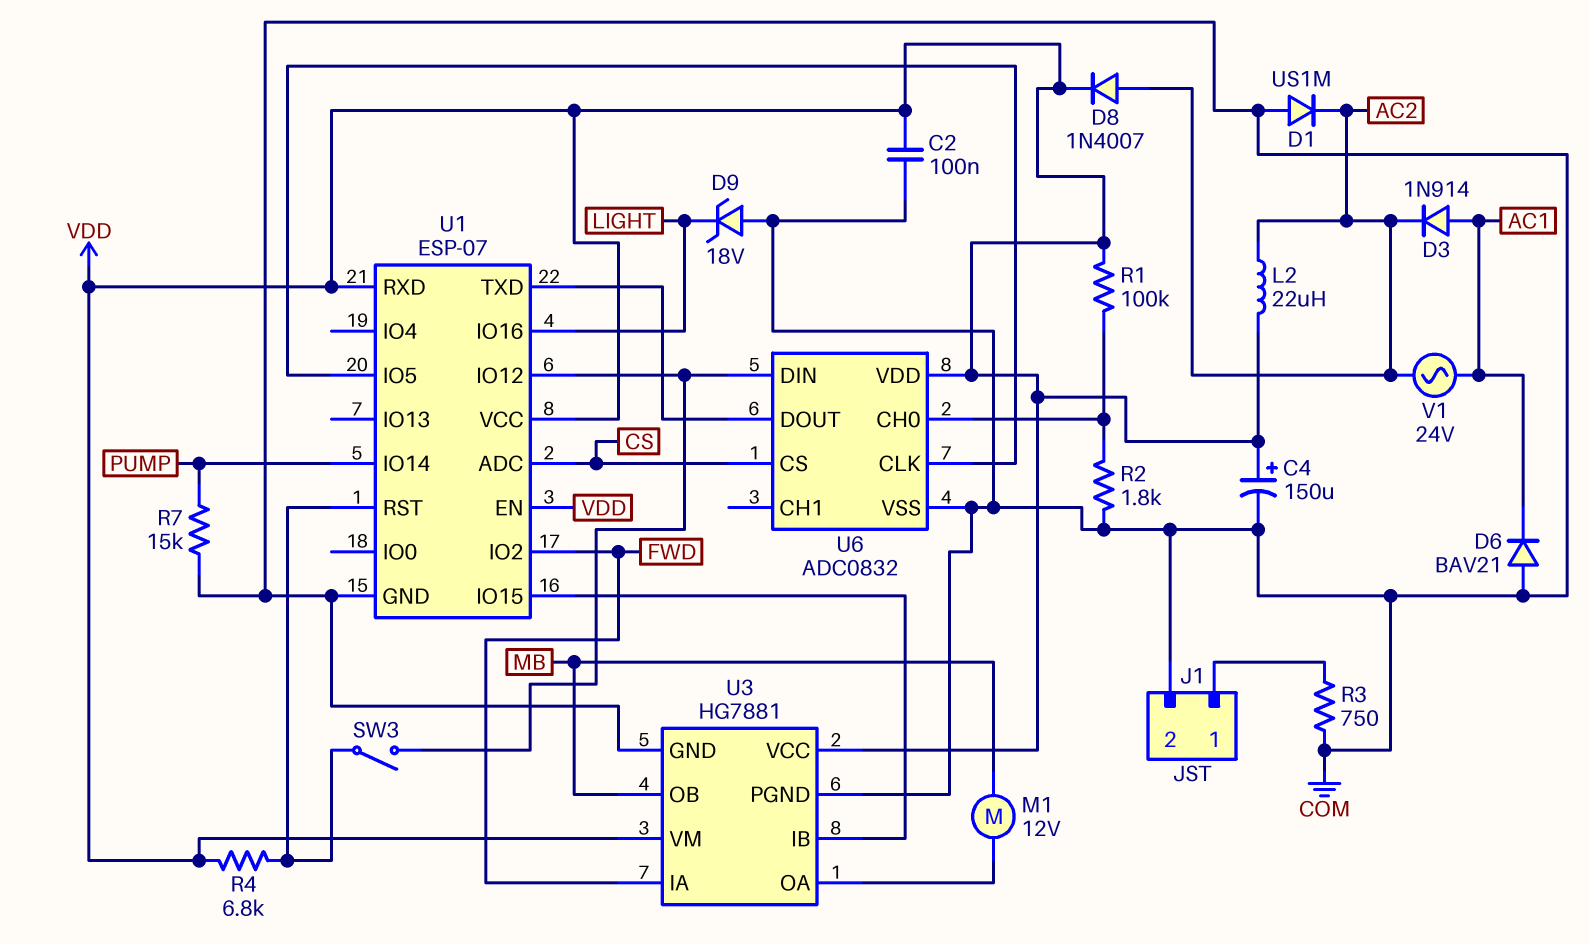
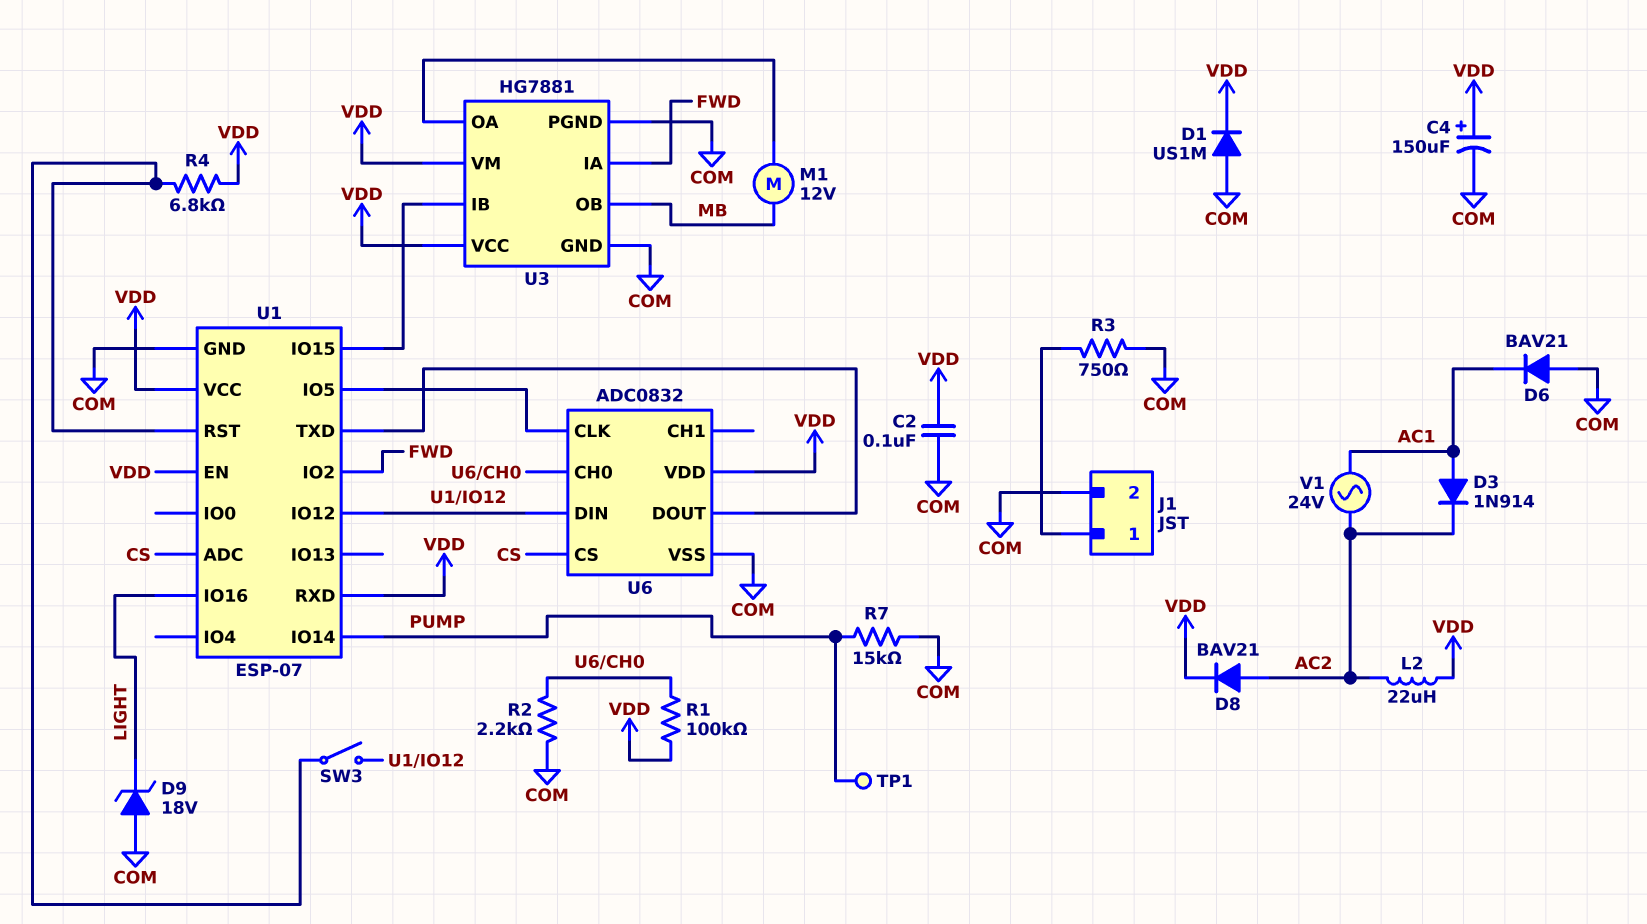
D1: diode US1M (A COM, K AC2) -> diode US1M (A COM, K VDD)
D8: diode 1N4007 (A AC2, K VDD) -> diode BAV21 (A AC2, K VDD)
R2: 1.8k (COM, U6/CH0) -> 2.2k (COM, U6/CH0)
TP1: none -> test point (PUMP)

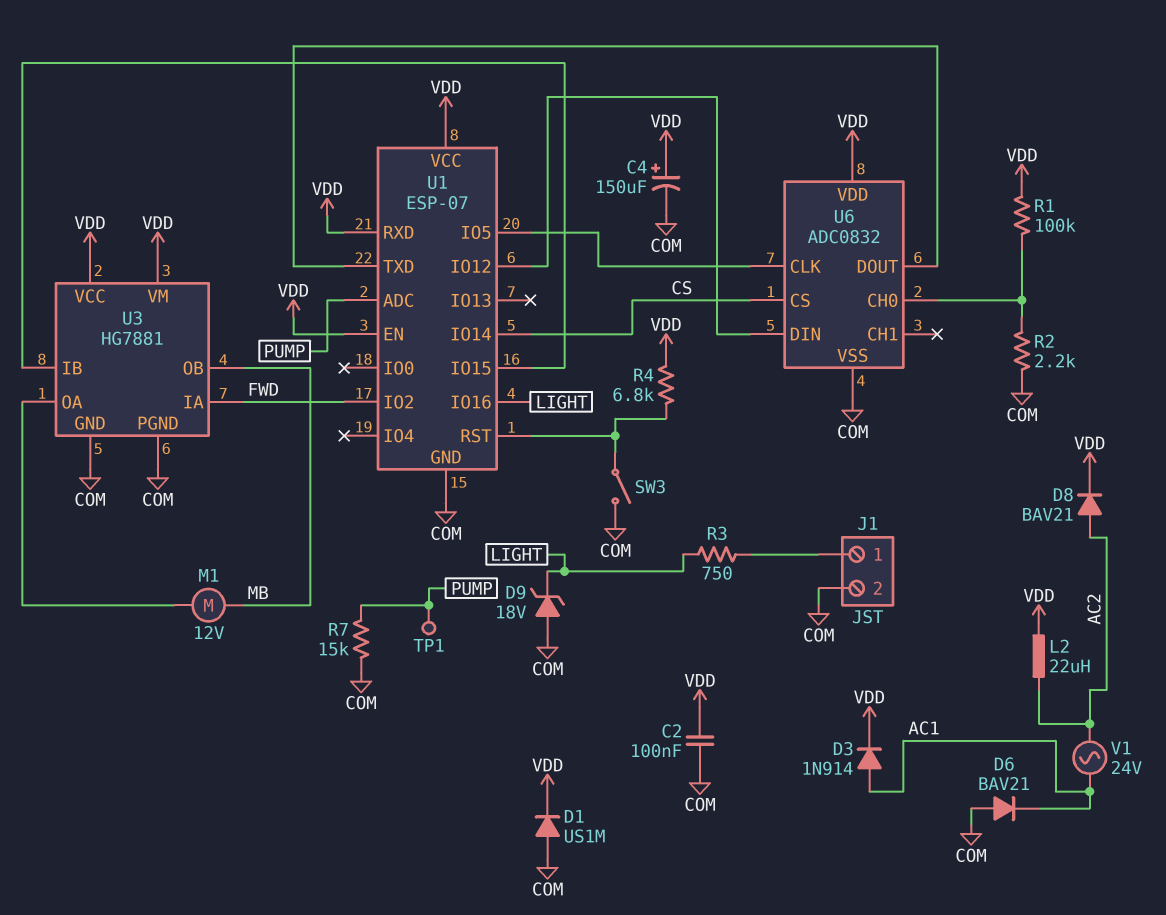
D3: diode 1N914 (A AC1, K AC2) -> diode 1N914 (A AC1, K VDD)
R3: 750 (COM, J1/1) -> 750 (J1/1, LIGHT)
SW3: switch (U1/IO12, U1/RST) -> switch (COM, U1/RST)
U1 pin ADC: CS -> PUMP
U1 pin IO14: PUMP -> CS

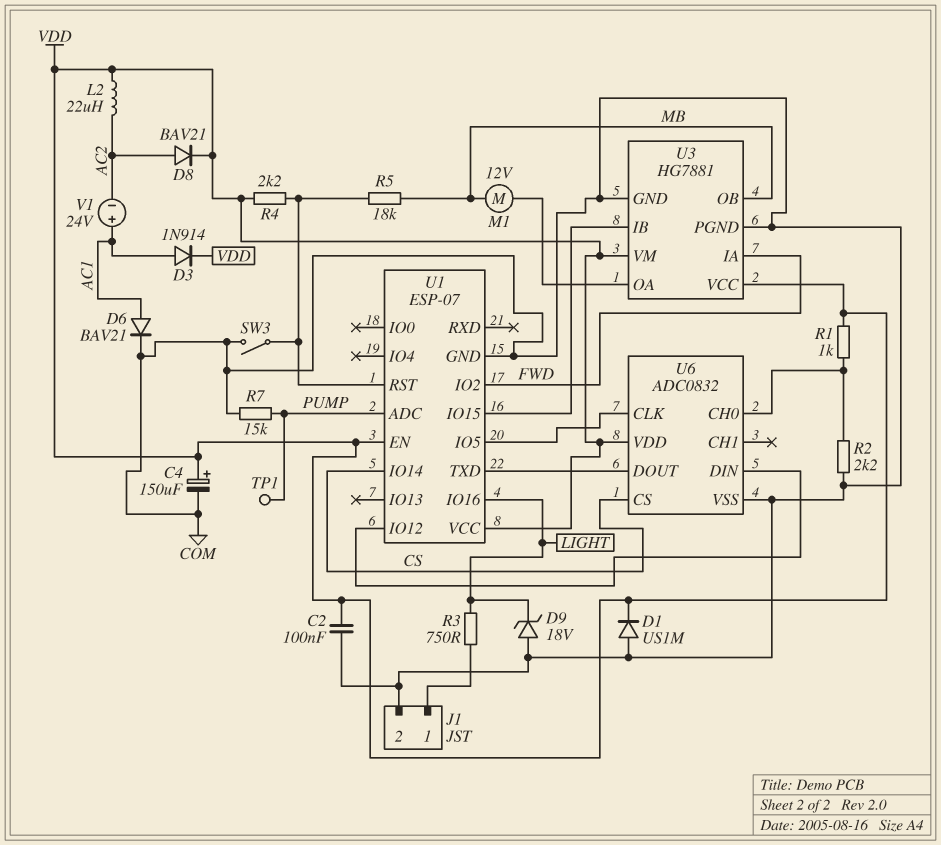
D6: diode BAV21 (A COM, K AC1) -> diode BAV21 (A AC1, K COM)
R1: 100k (U6/CH0, VDD) -> 1k (U6/CH0, VDD)
R4: 6.8k (U1/RST, VDD) -> 2.2k (U1/RST, VDD)
R5: none -> 18k (MB, U1/RST)
U1 pin RXD: VDD -> none
V1: AC 24V (AC1, AC2) -> 24V (plus AC1, minus AC2)

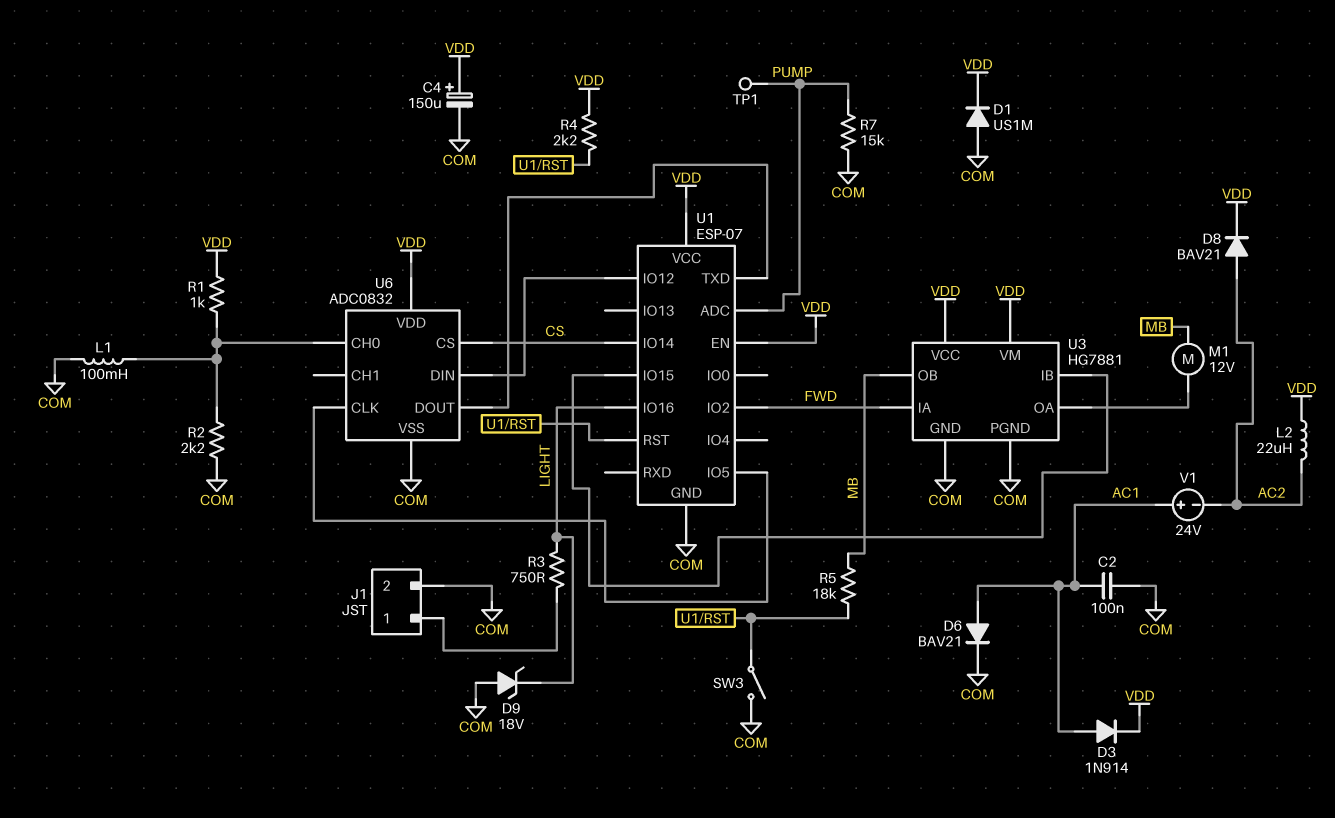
C2: 100nF (COM, VDD) -> 100nF (AC1, COM)
L1: none -> 100mH (COM, U6/CH0)

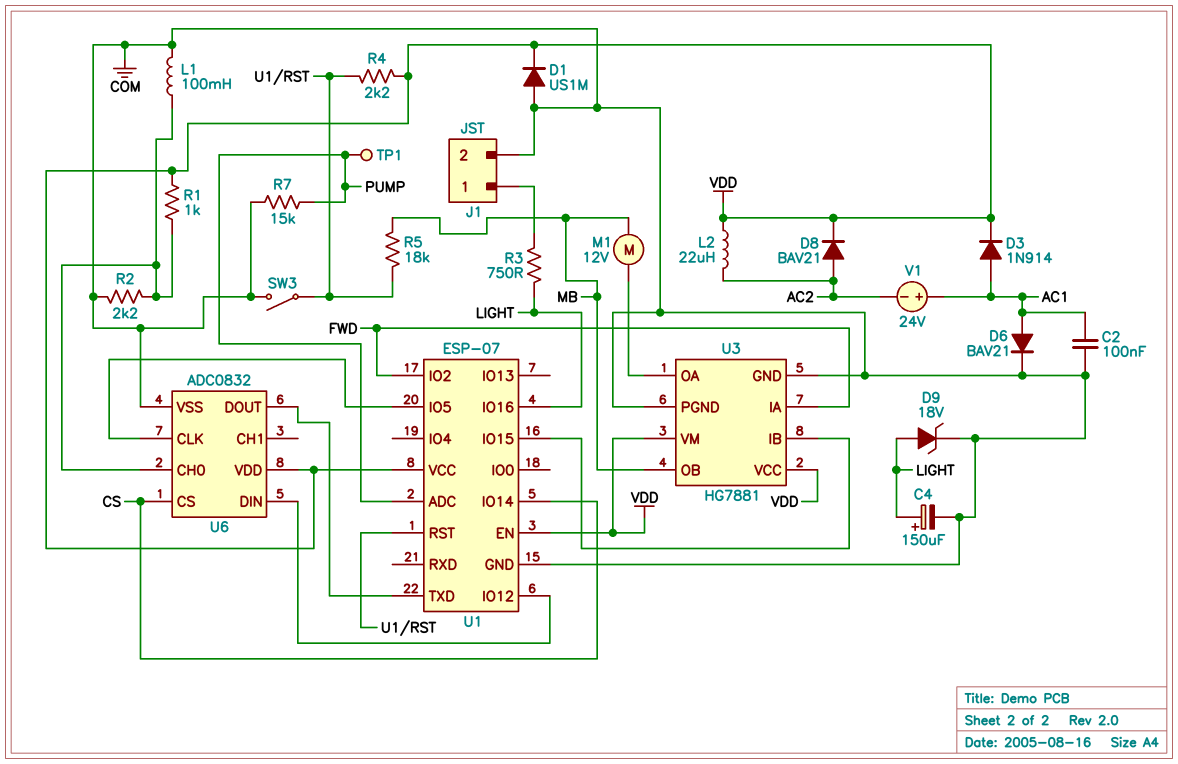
C4: 150uF (plus VDD, minus COM) -> 150uF (plus LIGHT, minus COM)
D9: zener 18V (A COM, K LIGHT) -> zener 18V (A LIGHT, K COM)

